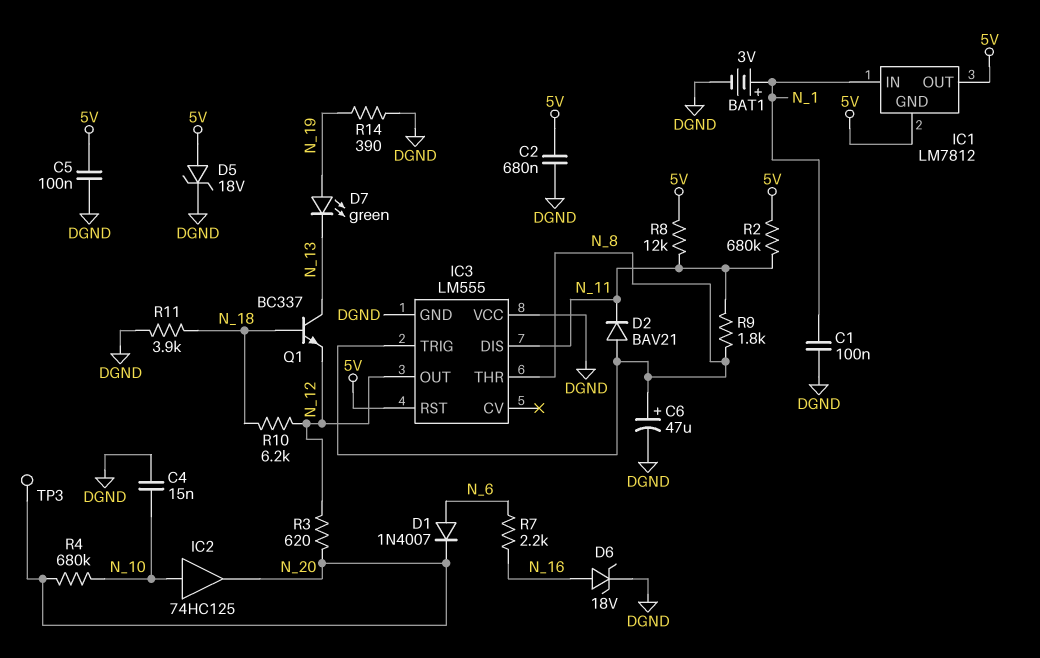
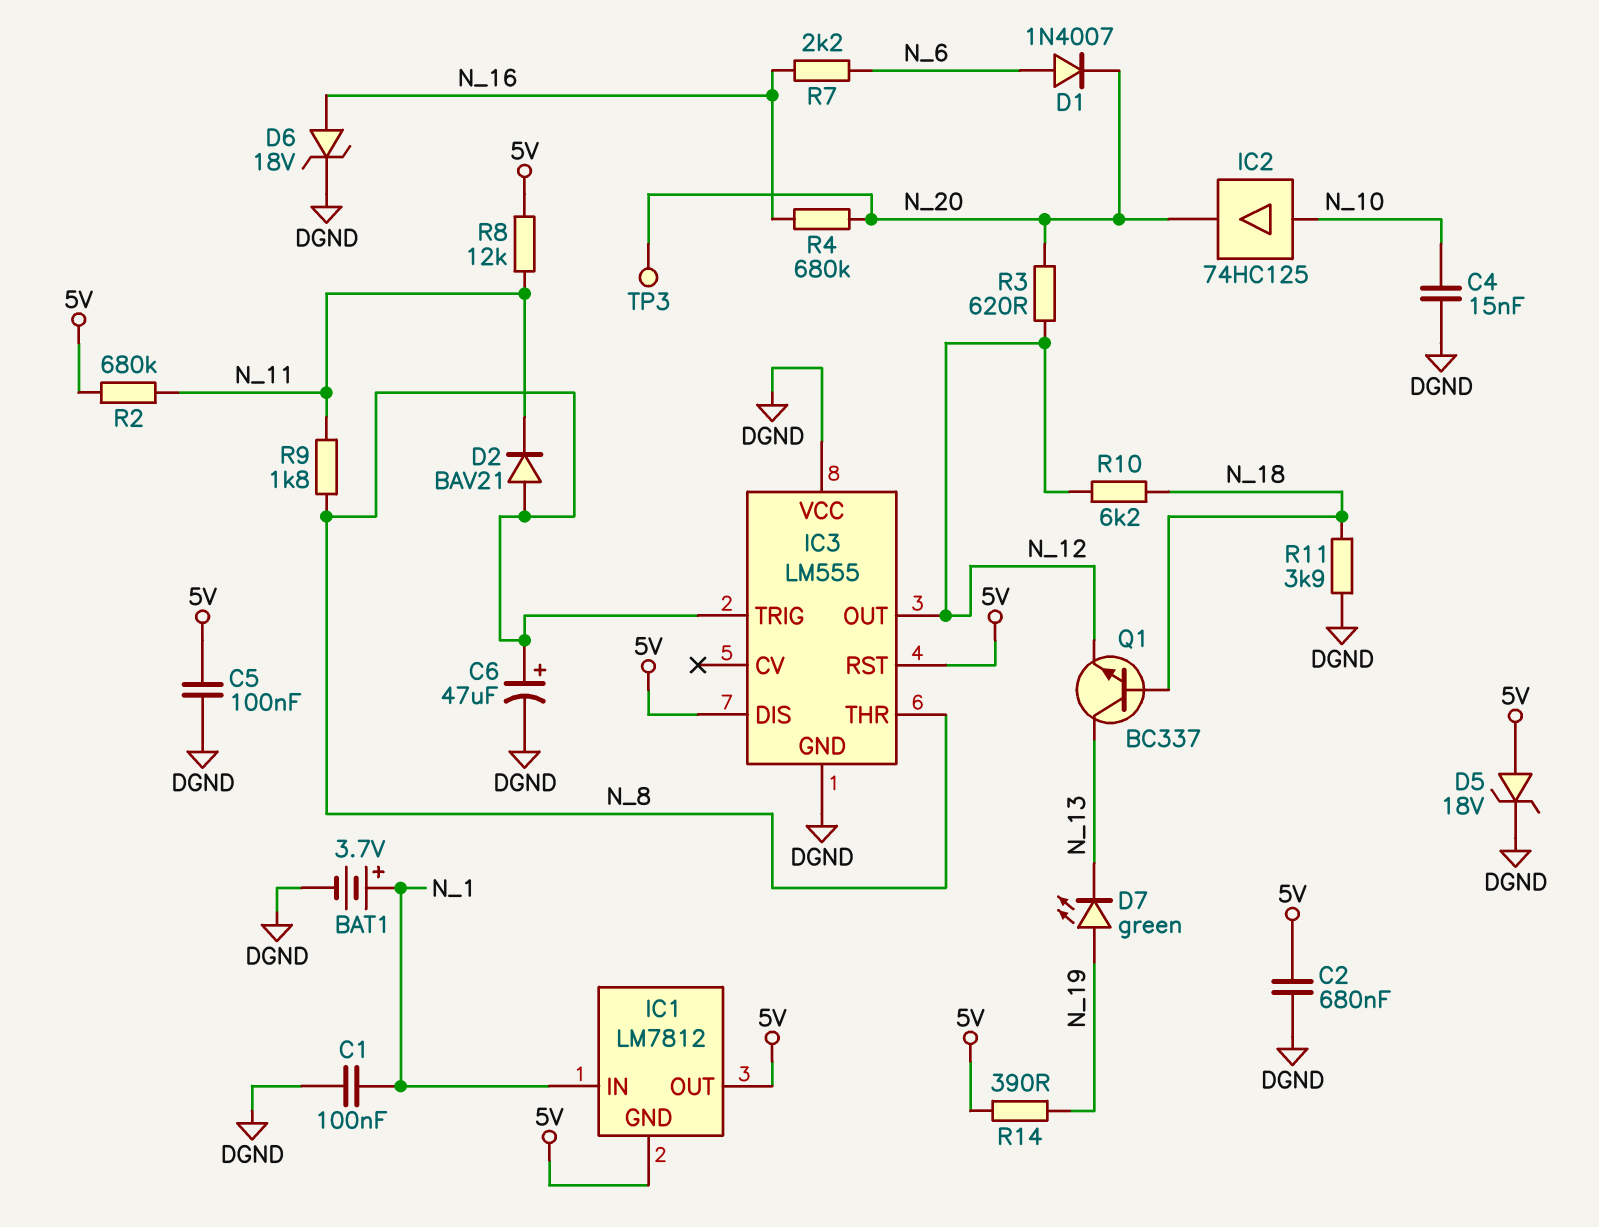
BAT1: 3V (plus N_1, minus DGND) -> 3.7V (plus N_1, minus DGND)
IC3 pin DIS: N_11 -> 5V
R4: 680k (N_10, N_20) -> 680k (N_16, N_20)
R14: 390 (DGND, N_19) -> 390 (5V, N_19)

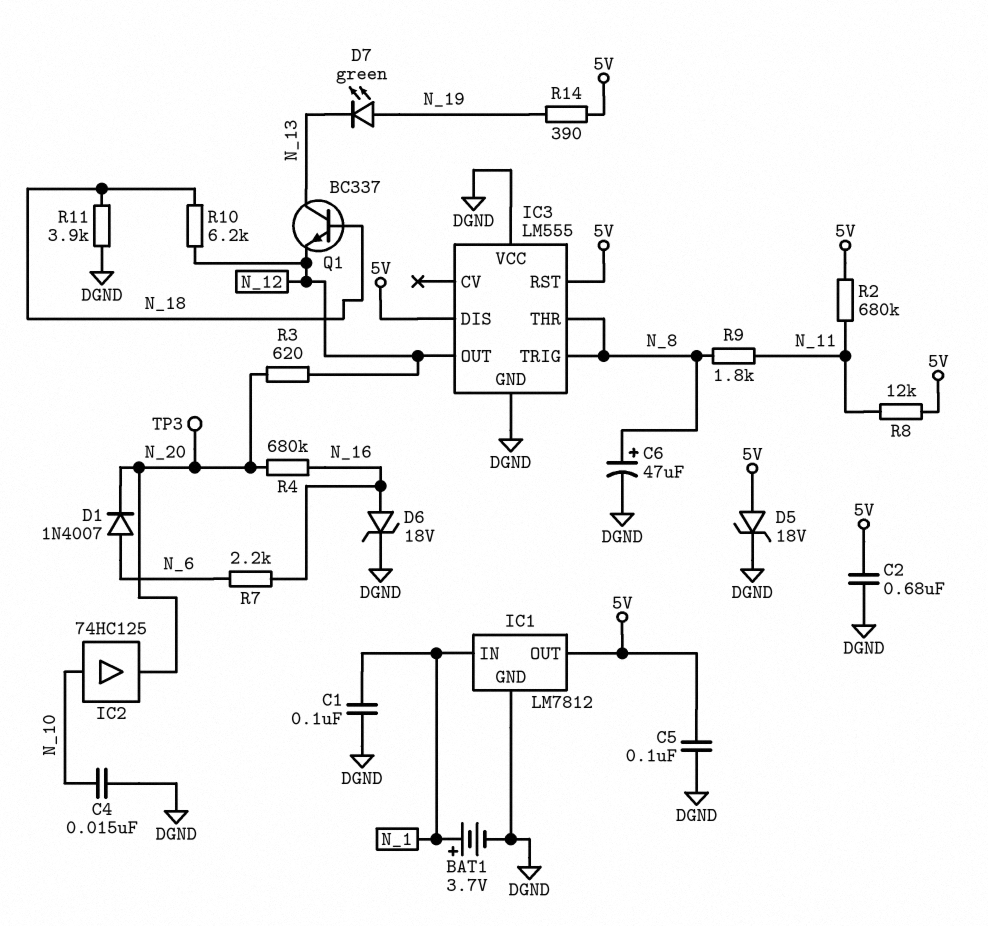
D2: diode BAV21 (A N_8, K N_11) -> none
IC1 pin GND: 5V -> DGND

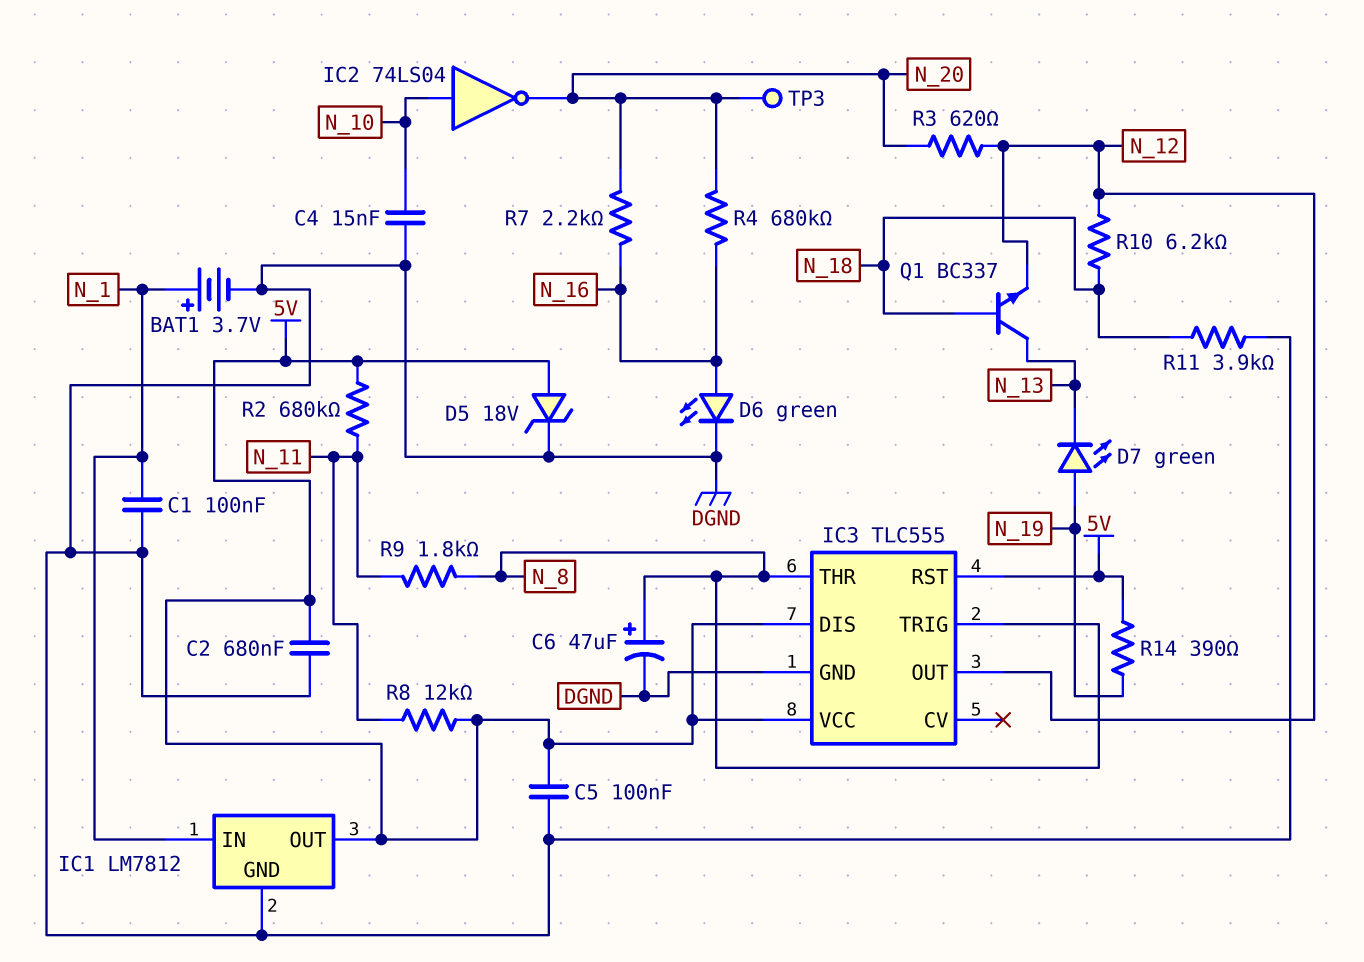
D1: diode 1N4007 (A N_6, K N_20) -> none
D6: zener 18V (A N_16, K DGND) -> LED green (A N_16, K DGND)
IC2: buffer 74HC125 (in N_10, out N_20) -> NOT 74LS04 (in N_10, out N_20)
IC3: LM555 -> TLC555
IC3 pin VCC: DGND -> 5V
R7: 2.2k (N_6, N_16) -> 2.2k (N_16, N_20)

